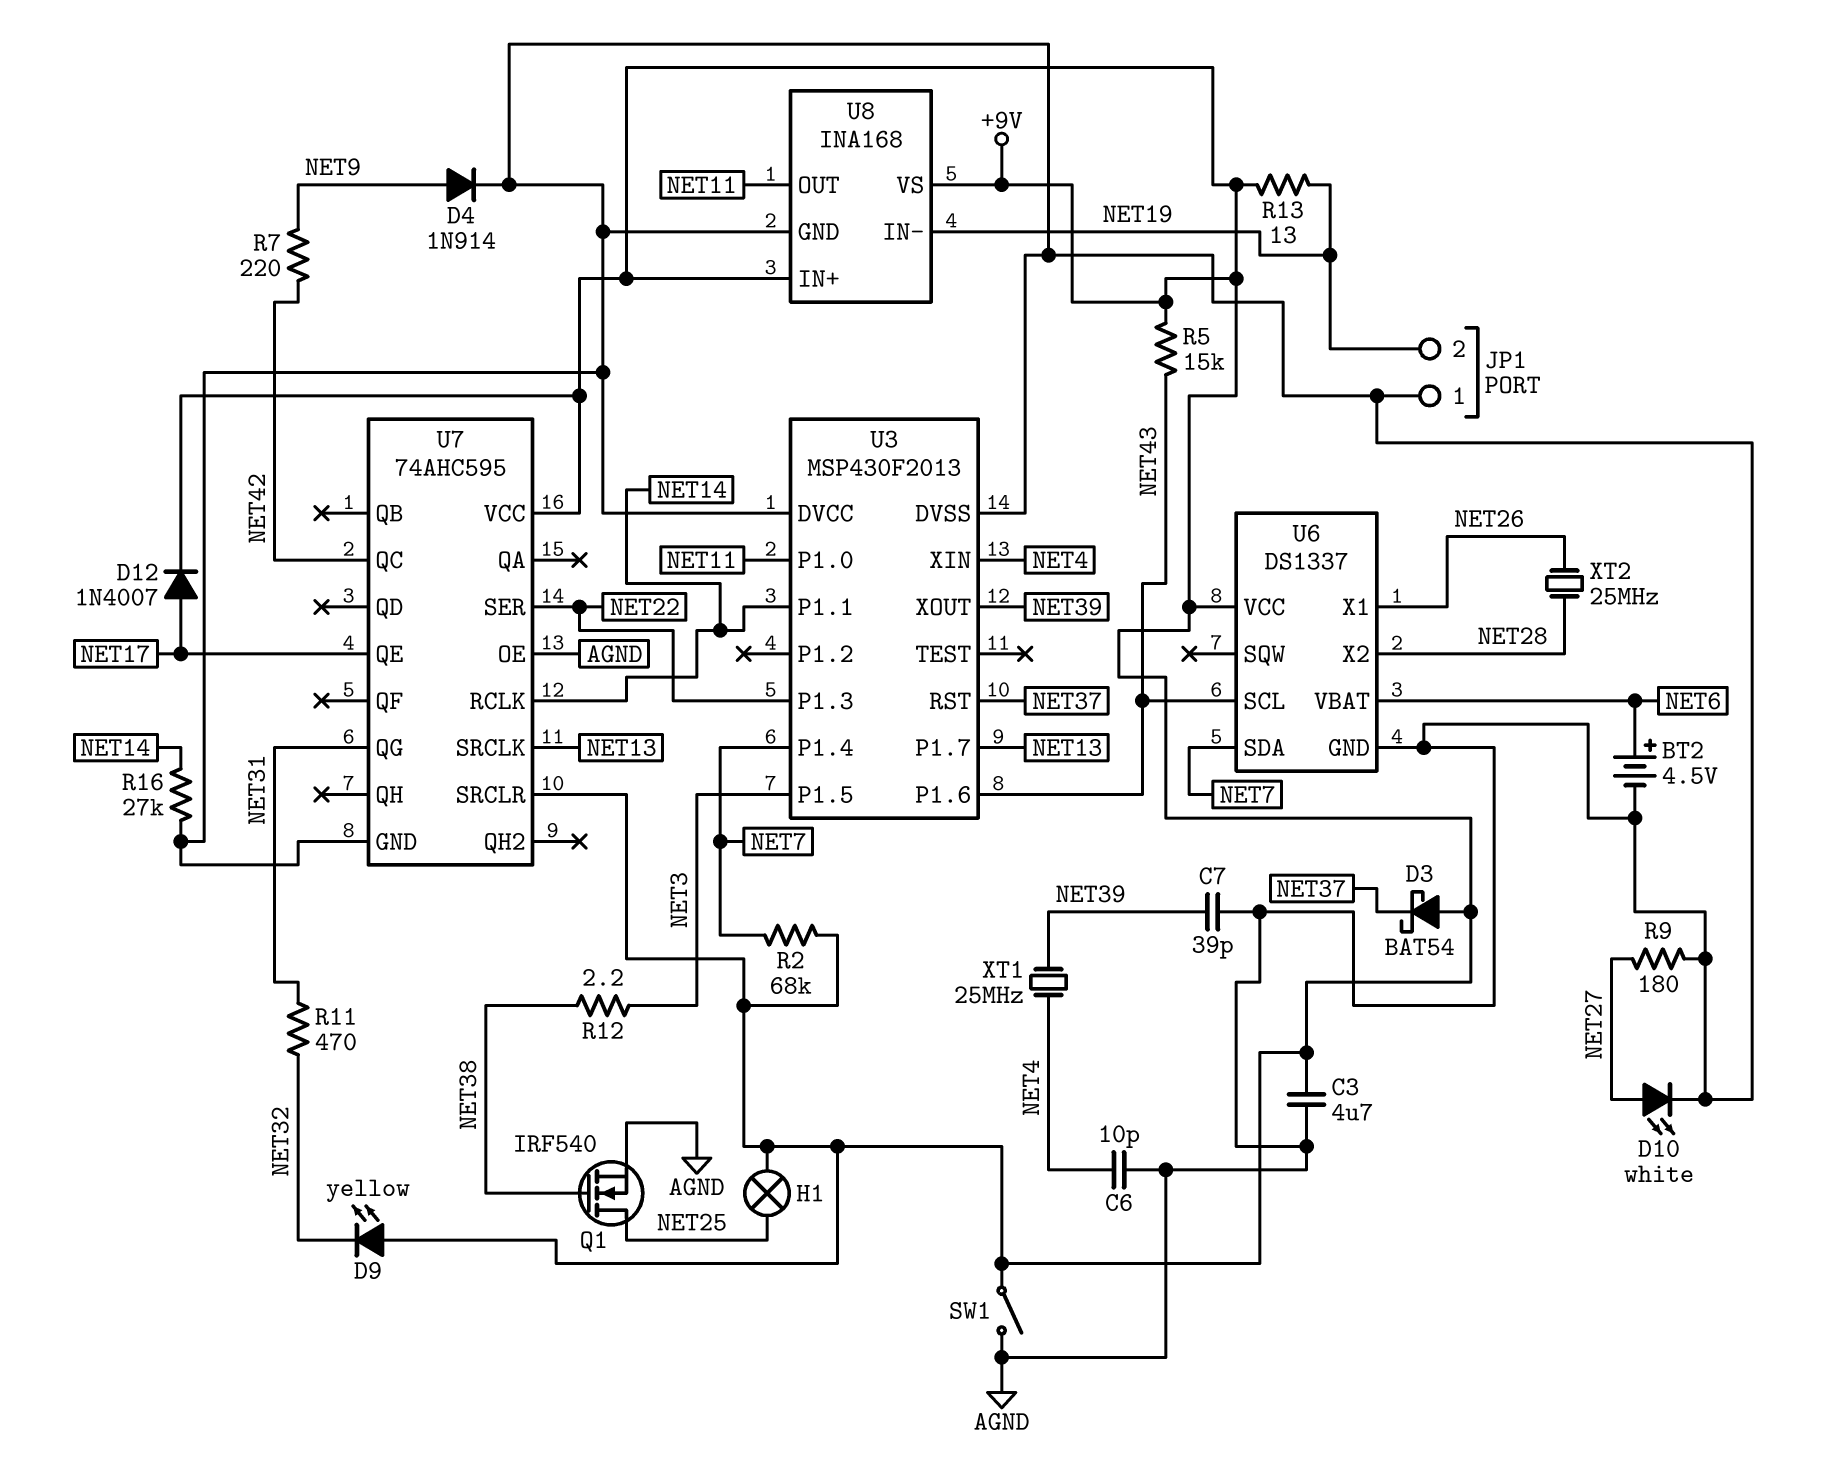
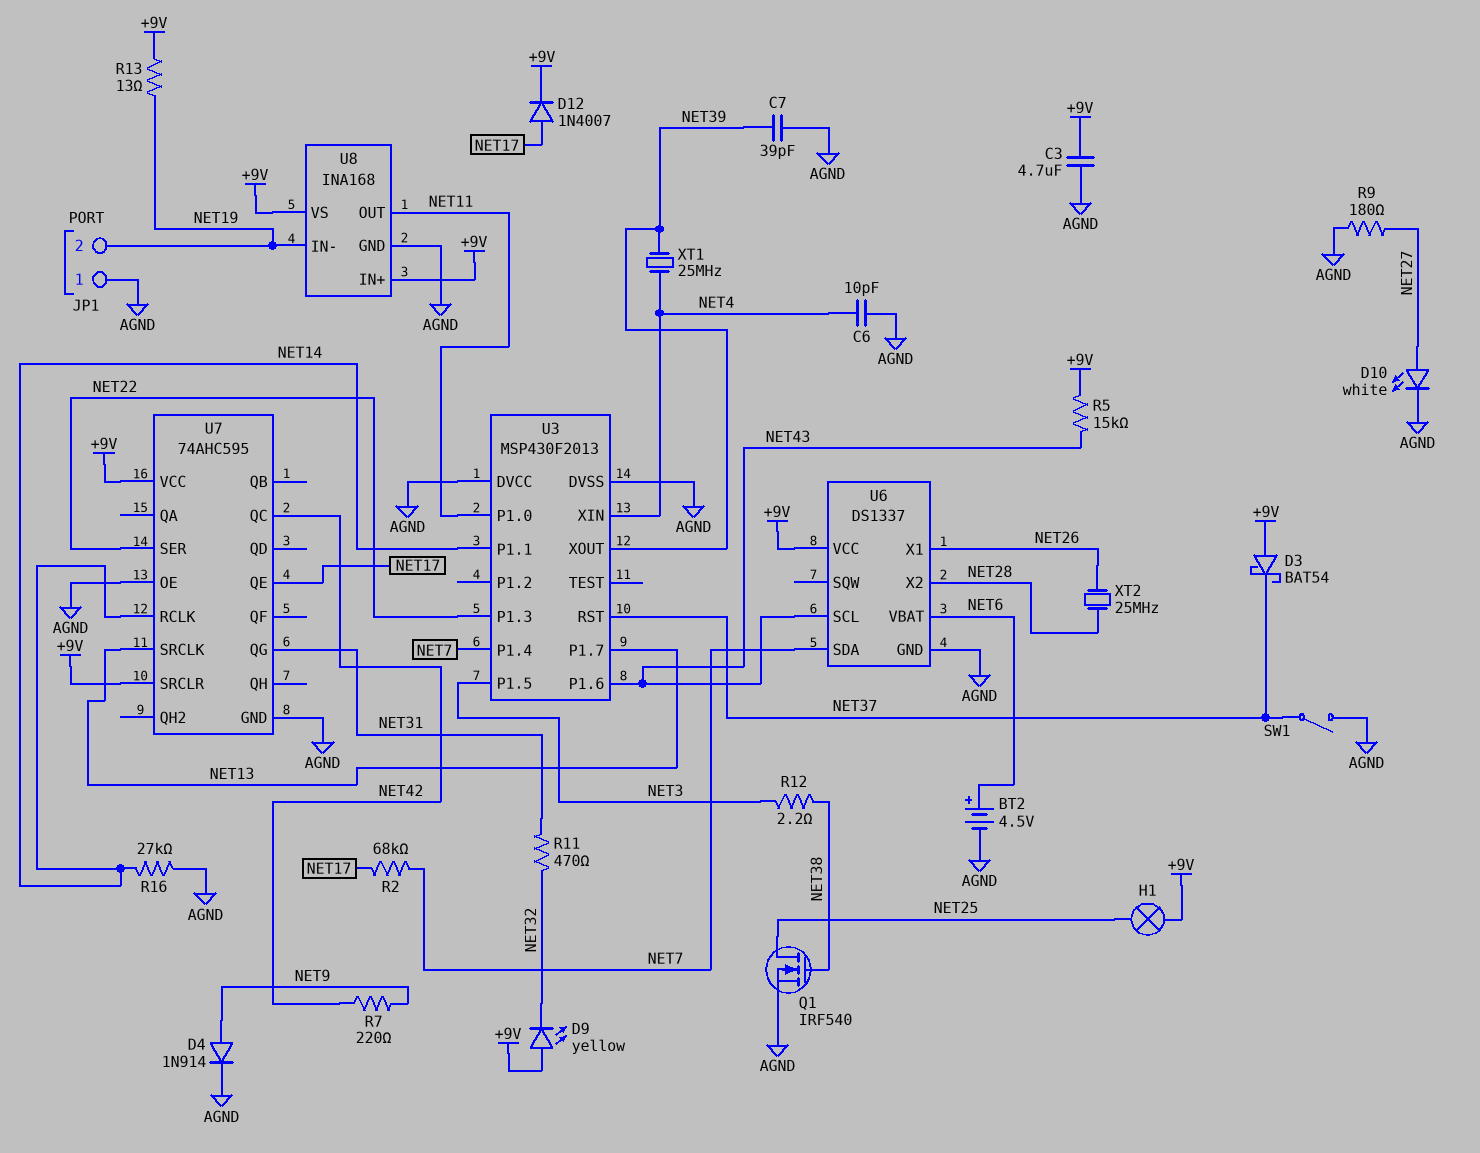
R2: 68k (+9V, NET7) -> 68k (NET7, NET17)
SW1: switch (+9V, AGND) -> switch (AGND, NET37)

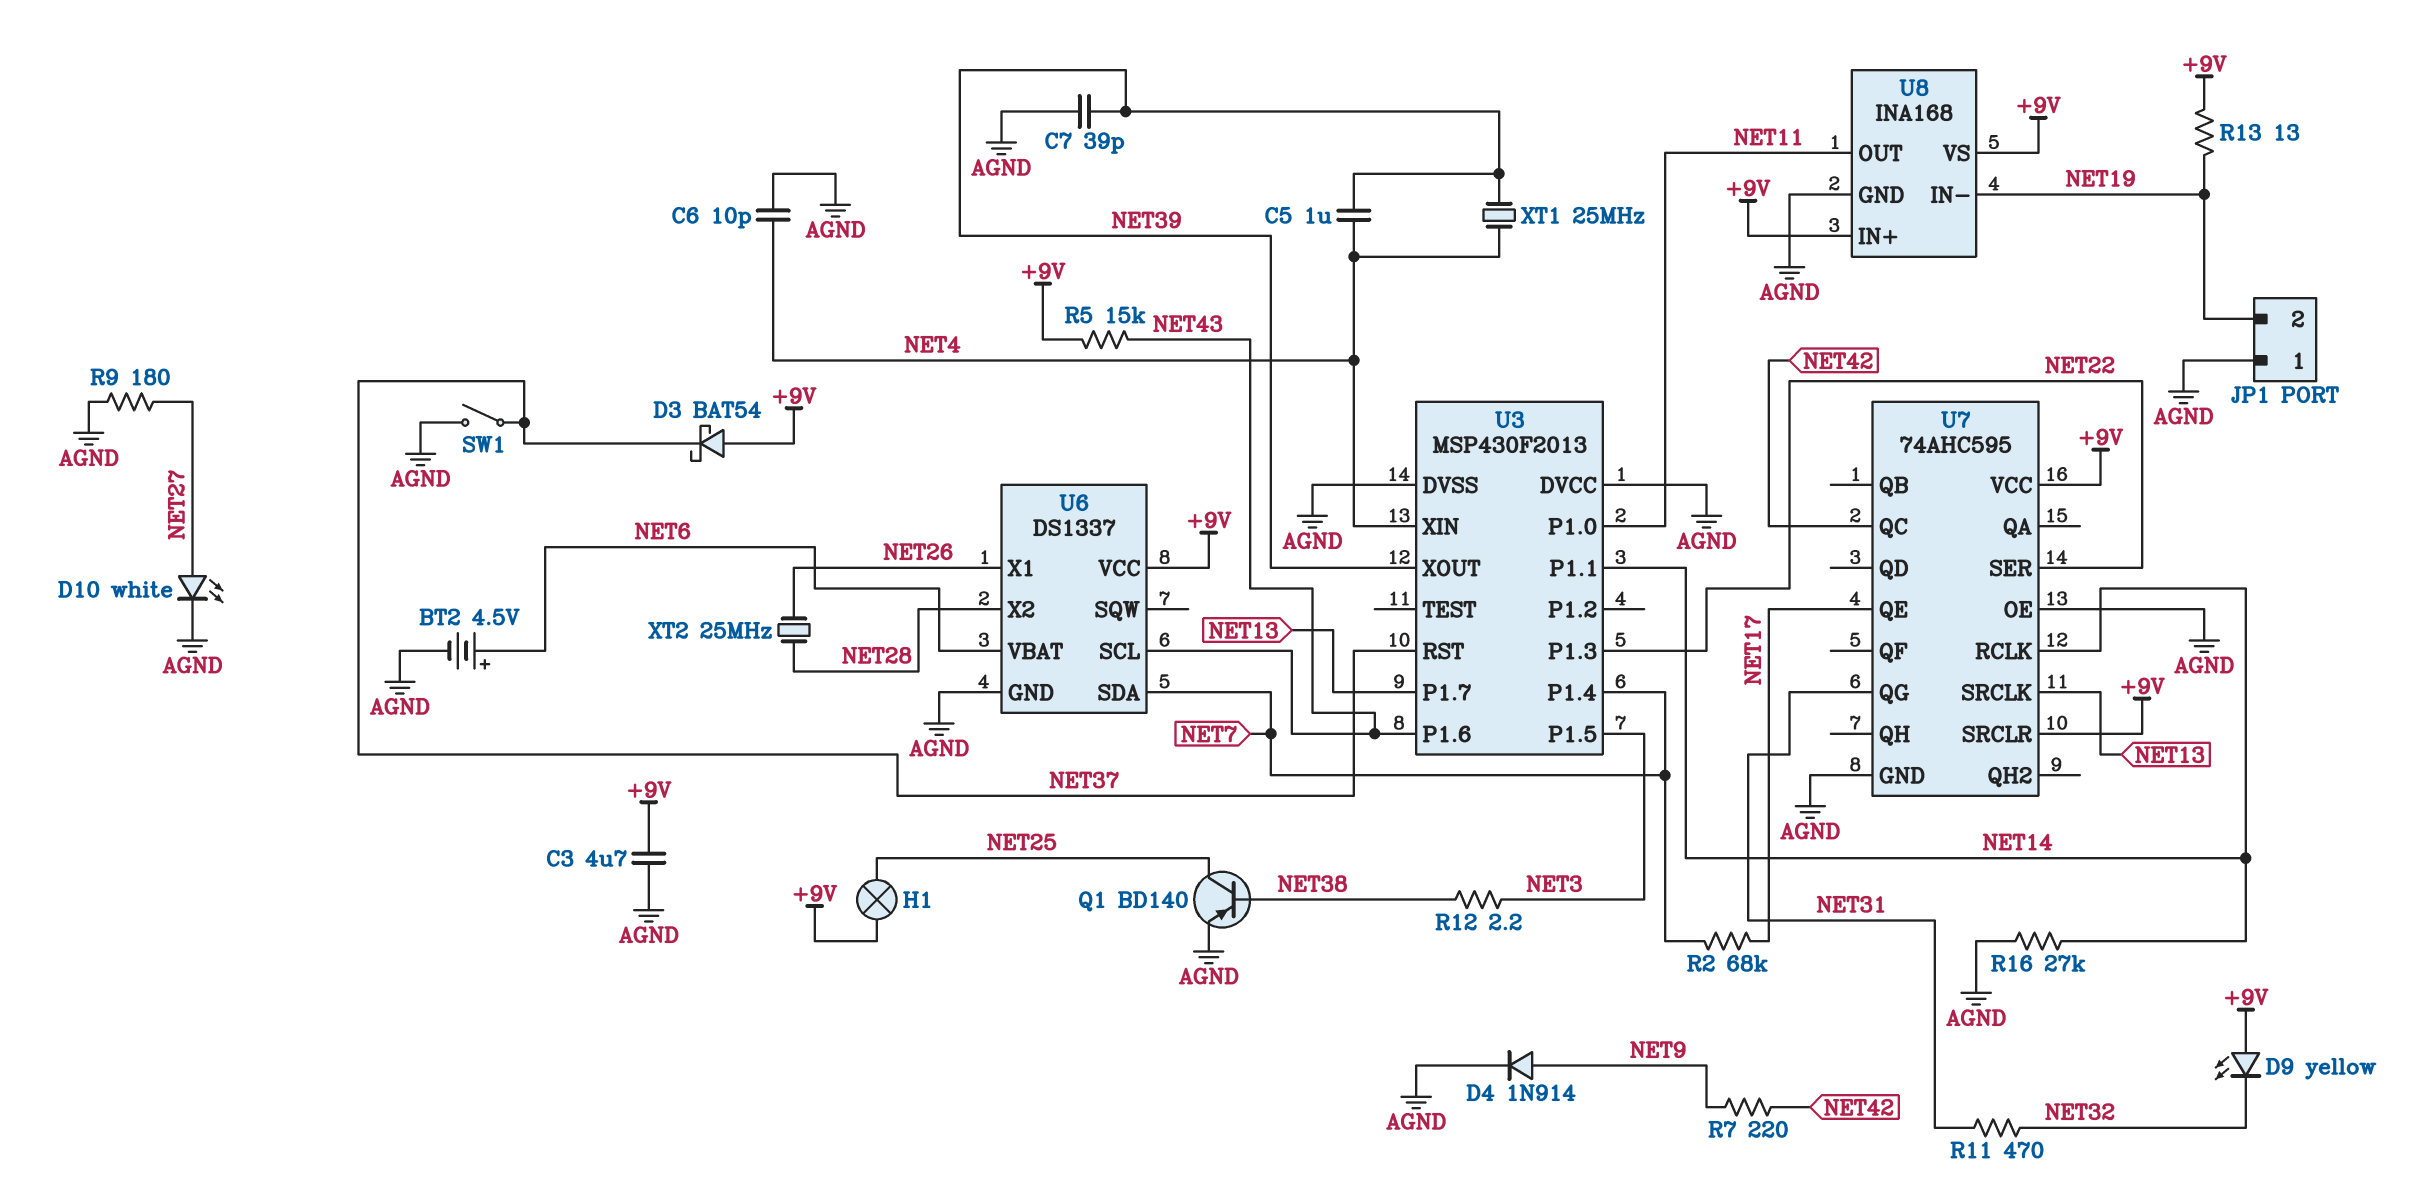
C5: none -> 1uF (NET4, NET39)
D12: diode 1N4007 (A NET17, K +9V) -> none
Q1: NMOS IRF540 (G NET38, D NET25, S AGND) -> PNP BD140 (B NET38, C NET25, E AGND)

